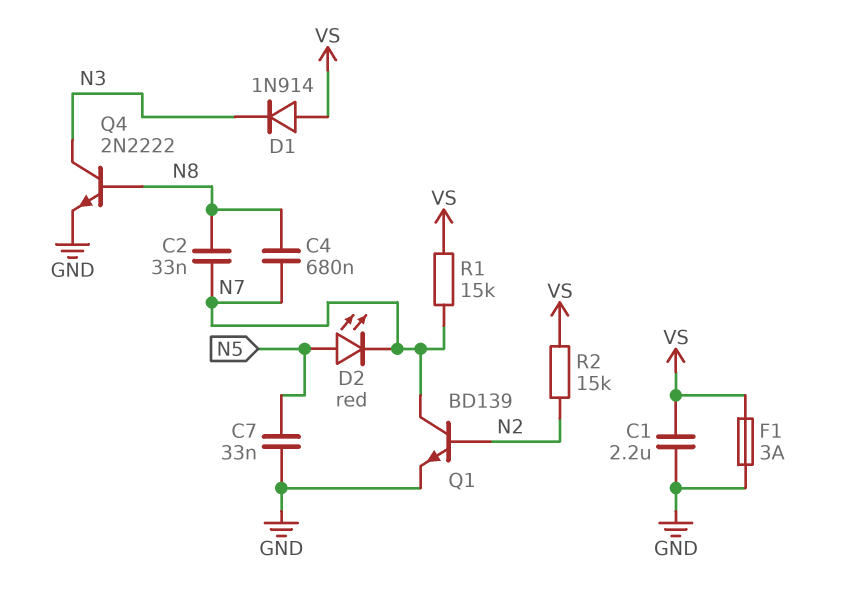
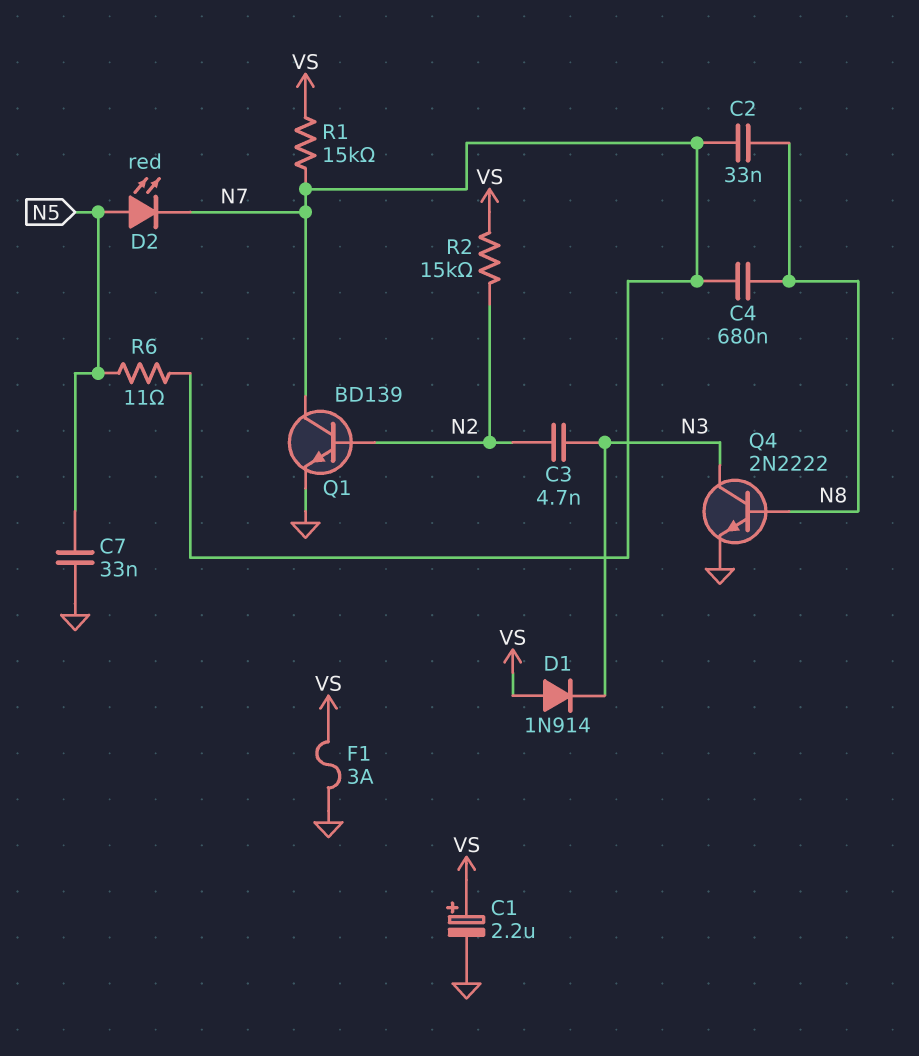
C1: 2.2uF (GND, VS) -> 2.2uF (plus VS, minus GND)
C3: none -> 4.7nF (N2, N3)
R6: none -> 11 (N5, N7)

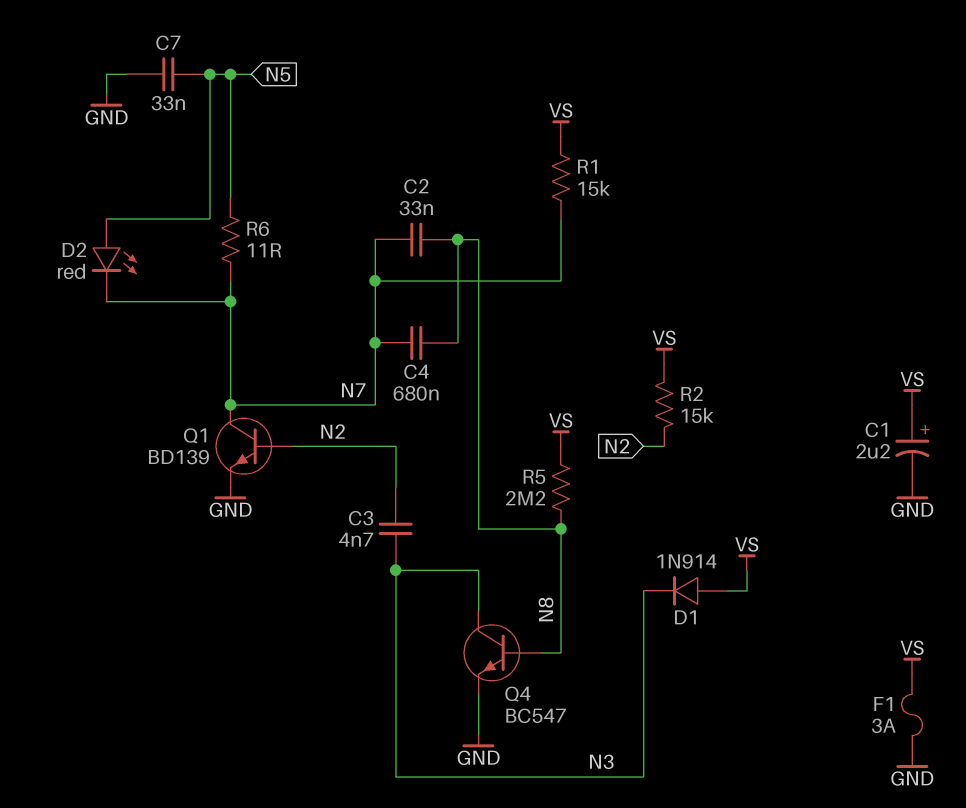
Q4: NPN 2N2222 (B N8, C N3, E GND) -> NPN BC547 (B N8, C N3, E GND)
R5: none -> 2.2M (N8, VS)

